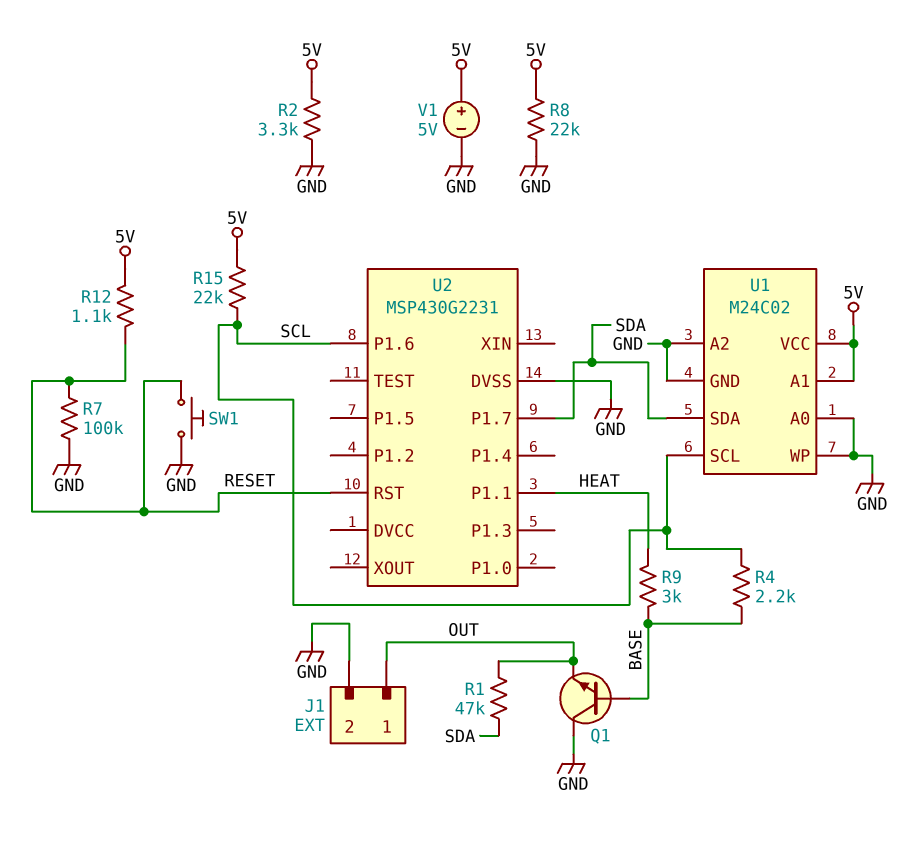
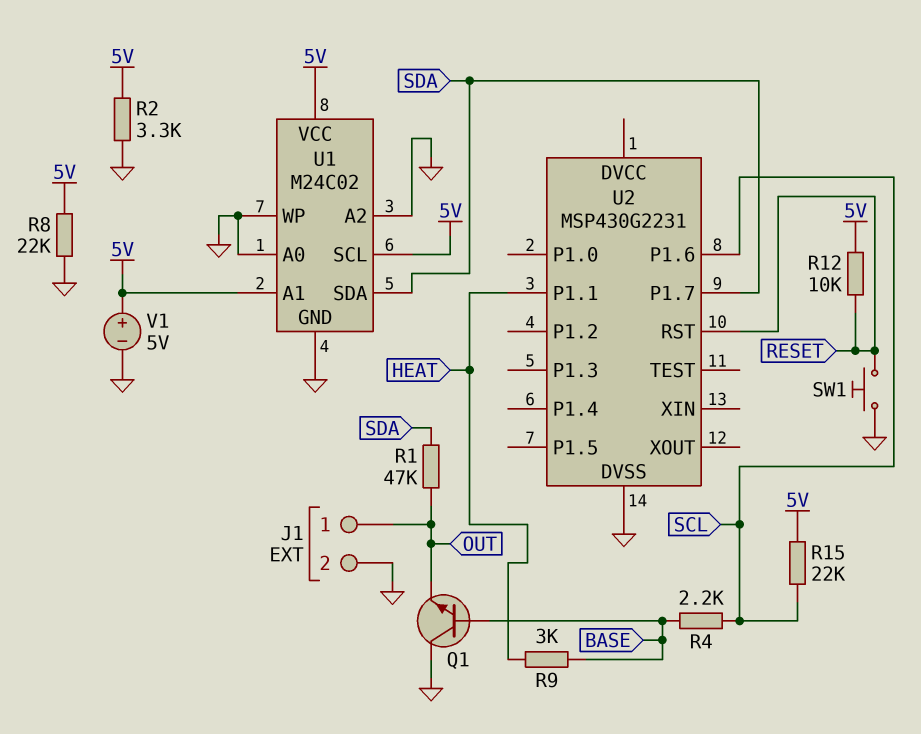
R7: 100k (GND, RESET) -> none
R12: 1.1k (5V, RESET) -> 10k (5V, RESET)
U1 pin SCL: SCL -> 5V

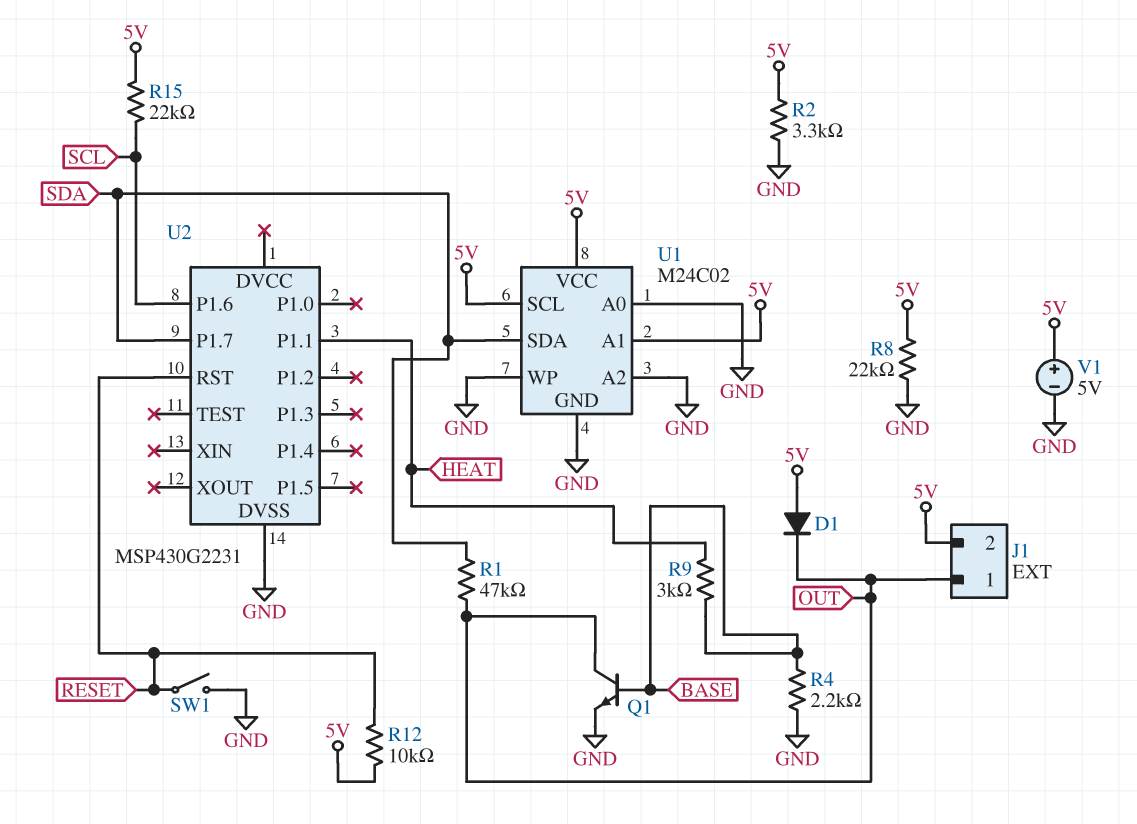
D1: none -> diode (A 5V, K OUT)
J1 pin 2: GND -> 5V
Q1: NPN (B BASE, C GND, E OUT) -> NPN (B BASE, C OUT, E GND)
R4: 2.2k (BASE, SCL) -> 2.2k (BASE, GND)
SW1: button (GND, RESET) -> switch (GND, RESET)

